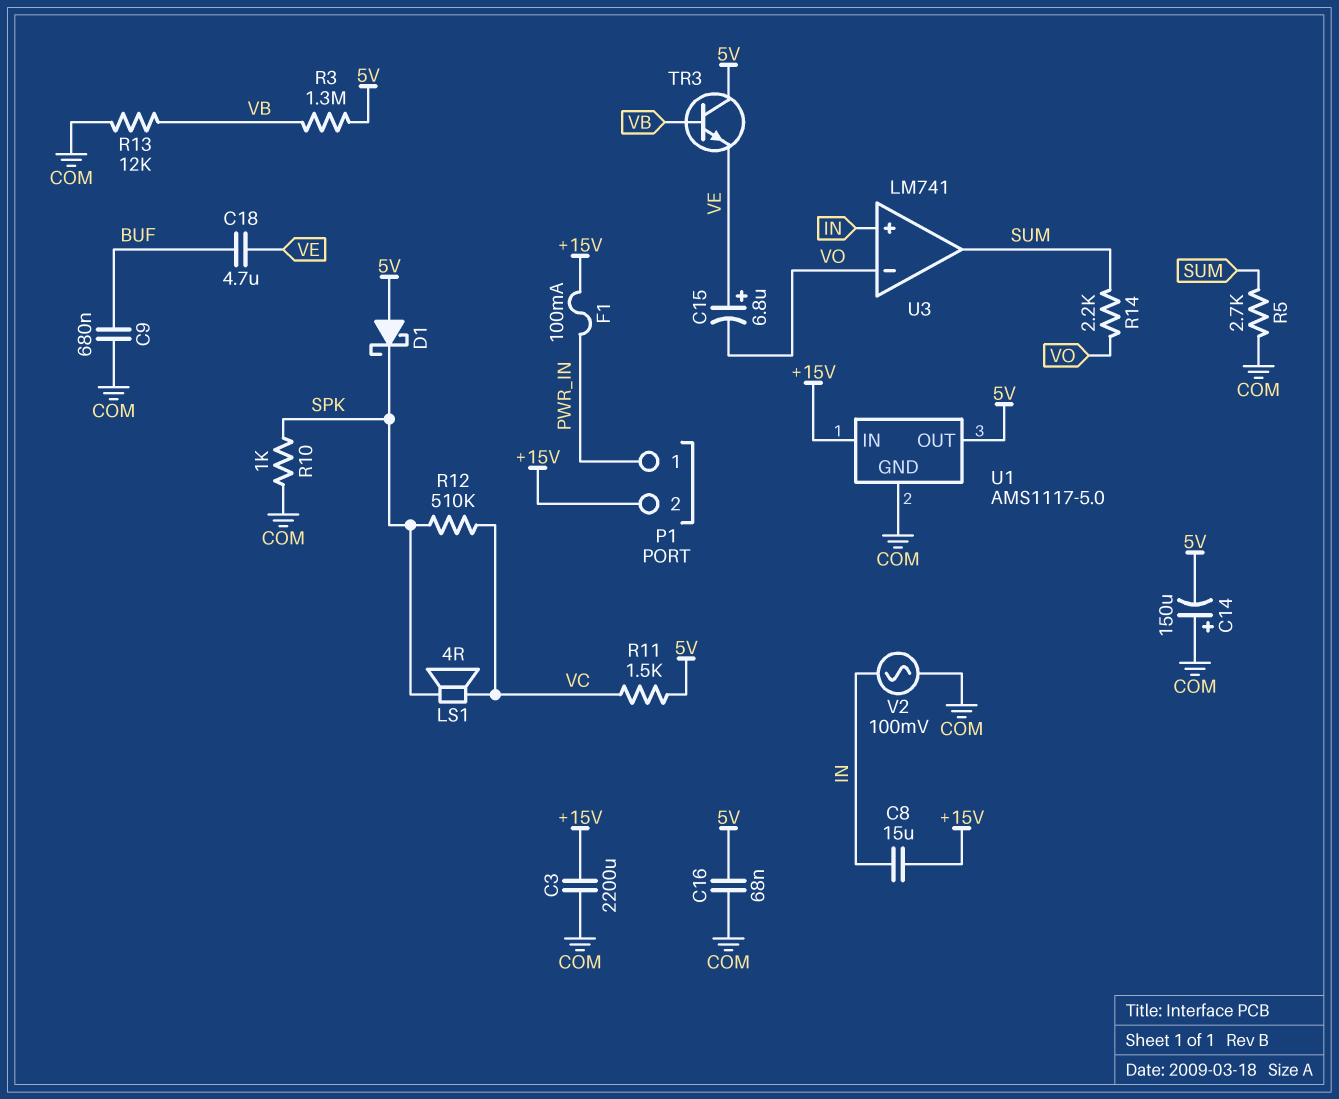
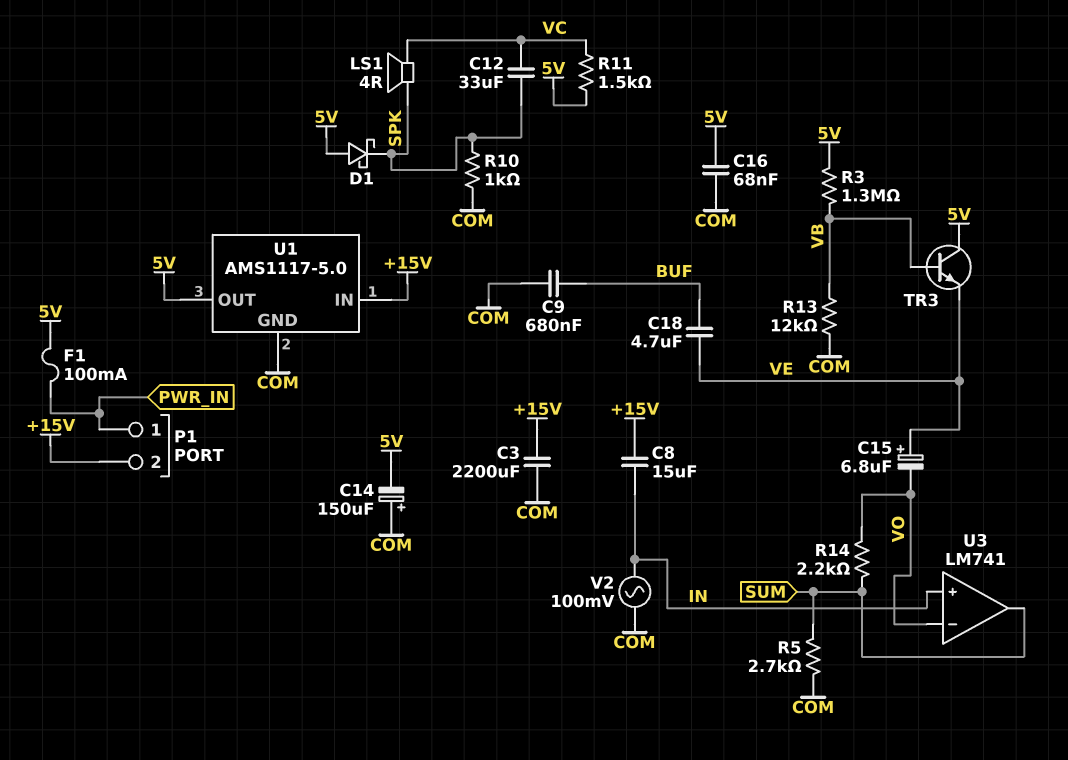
C12: none -> 33uF (SPK, VC)
F1: 100mA (+15V, PWR_IN) -> 100mA (5V, PWR_IN)
R12: 510k (SPK, VC) -> none

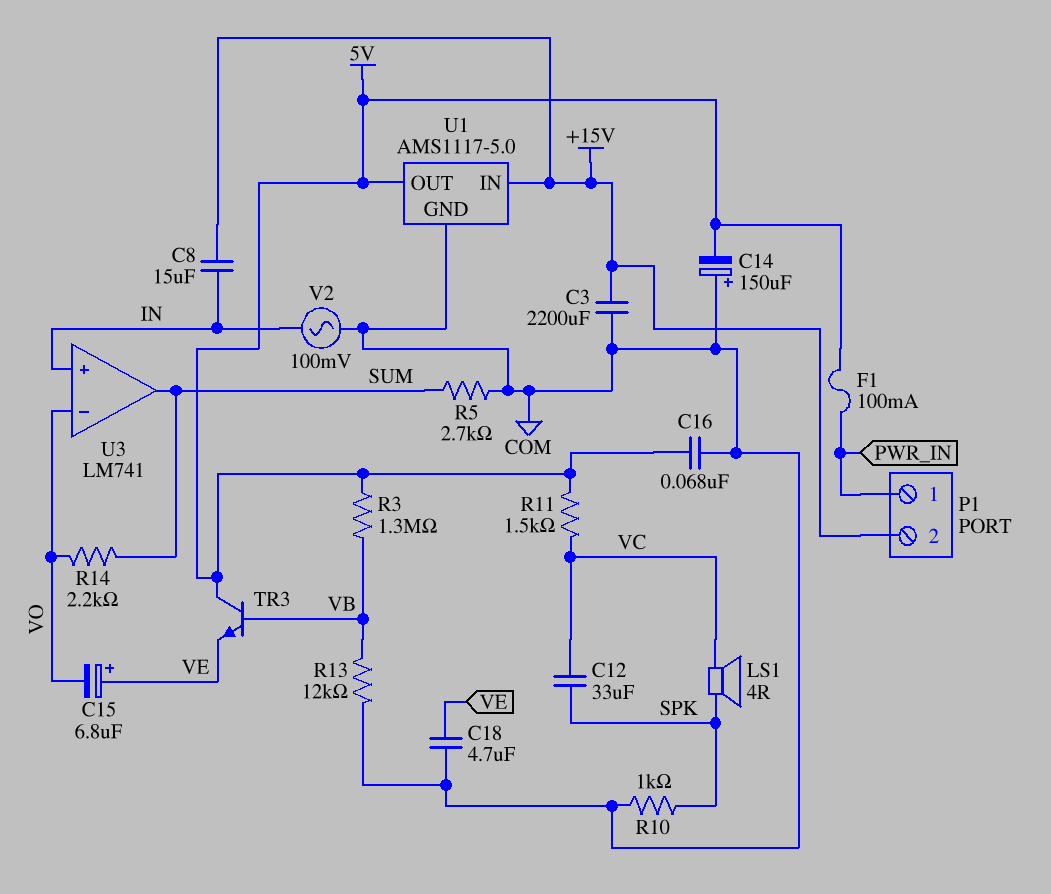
C9: 680nF (BUF, COM) -> none
C18: 4.7uF (BUF, VE) -> 4.7uF (COM, VE)
D1: schottky (A 5V, K SPK) -> none

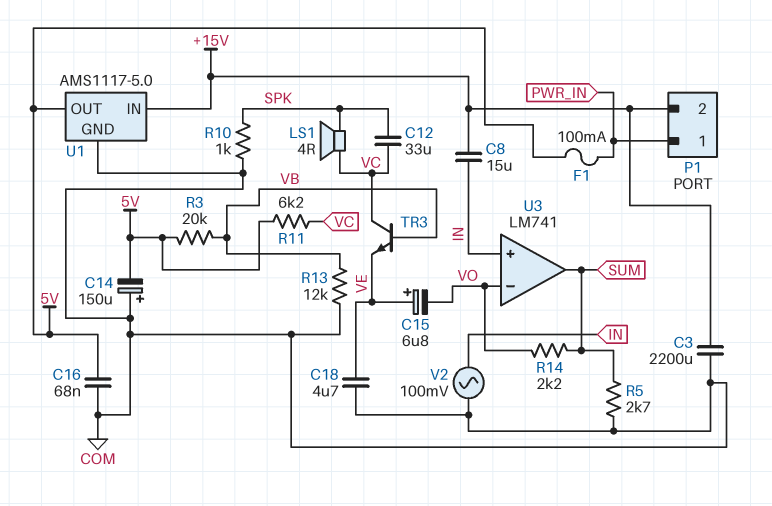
R3: 1.3M (5V, VB) -> 20k (5V, VB)
R11: 1.5k (5V, VC) -> 6.2k (5V, VC)
TR3: NPN (B VB, C 5V, E VE) -> NPN (B VB, C VC, E VE)

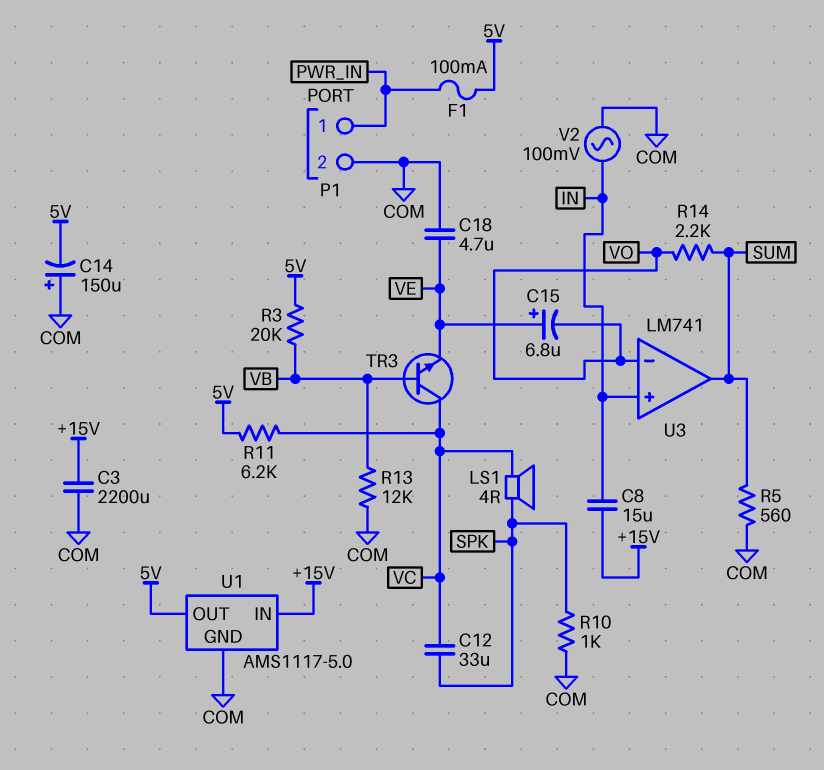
C16: 68nF (5V, COM) -> none
P1 pin 2: +15V -> COM
R5: 2.7k (COM, SUM) -> 560 (COM, SUM)

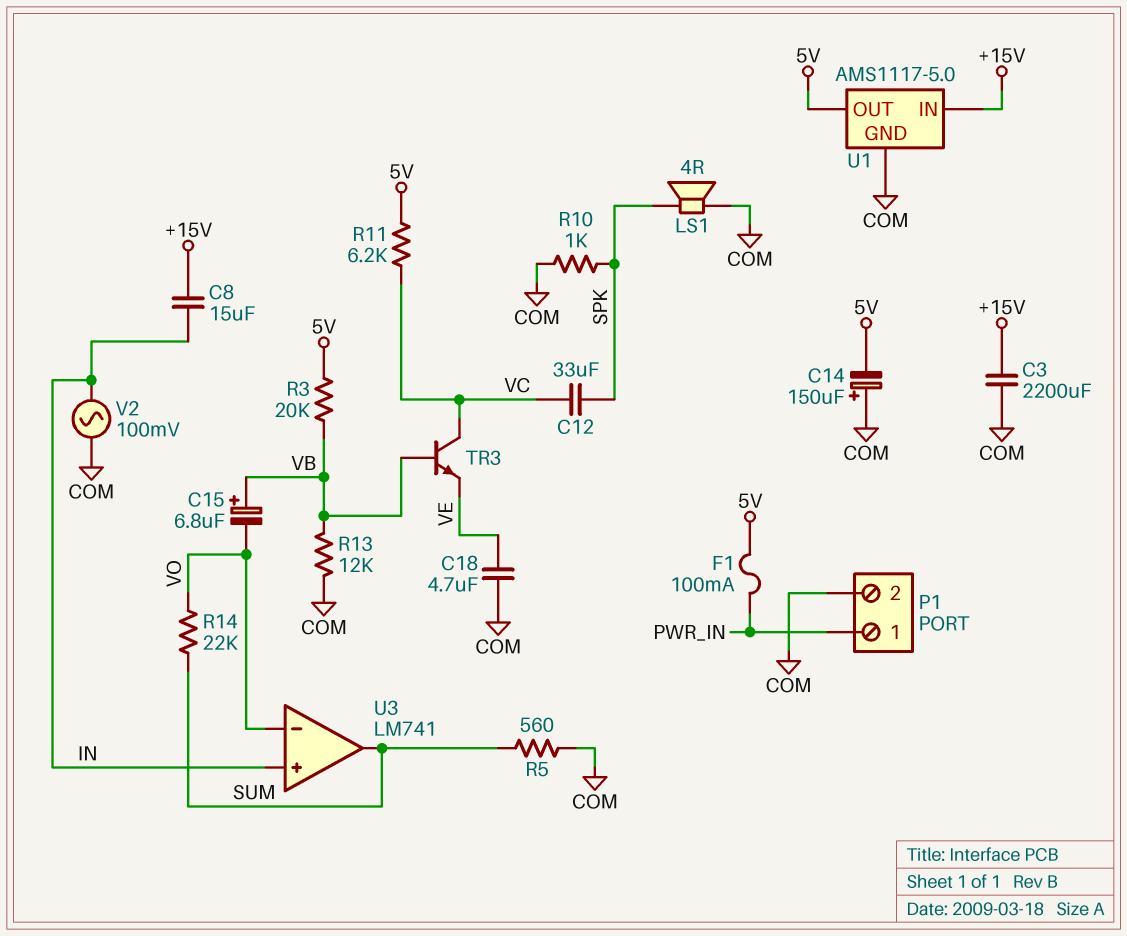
C15: 6.8uF (plus VE, minus VO) -> 6.8uF (plus VB, minus VO)
LS1: speaker 4R (SPK, VC) -> speaker 4R (COM, SPK)
R14: 2.2k (SUM, VO) -> 22k (SUM, VO)

